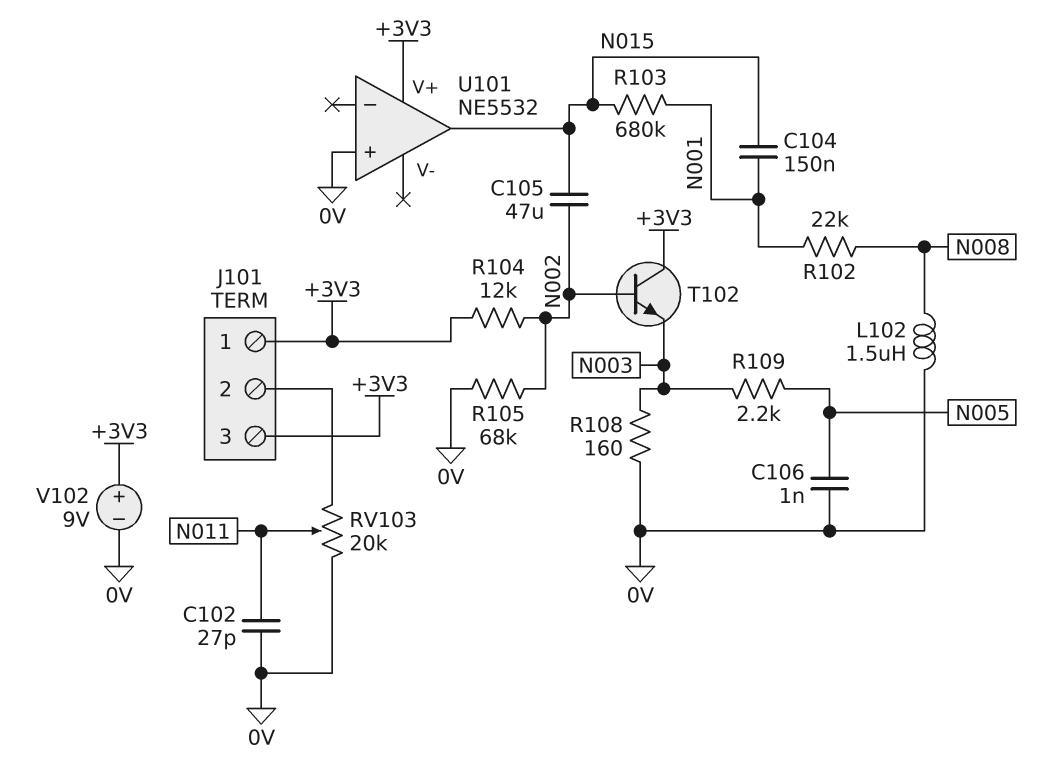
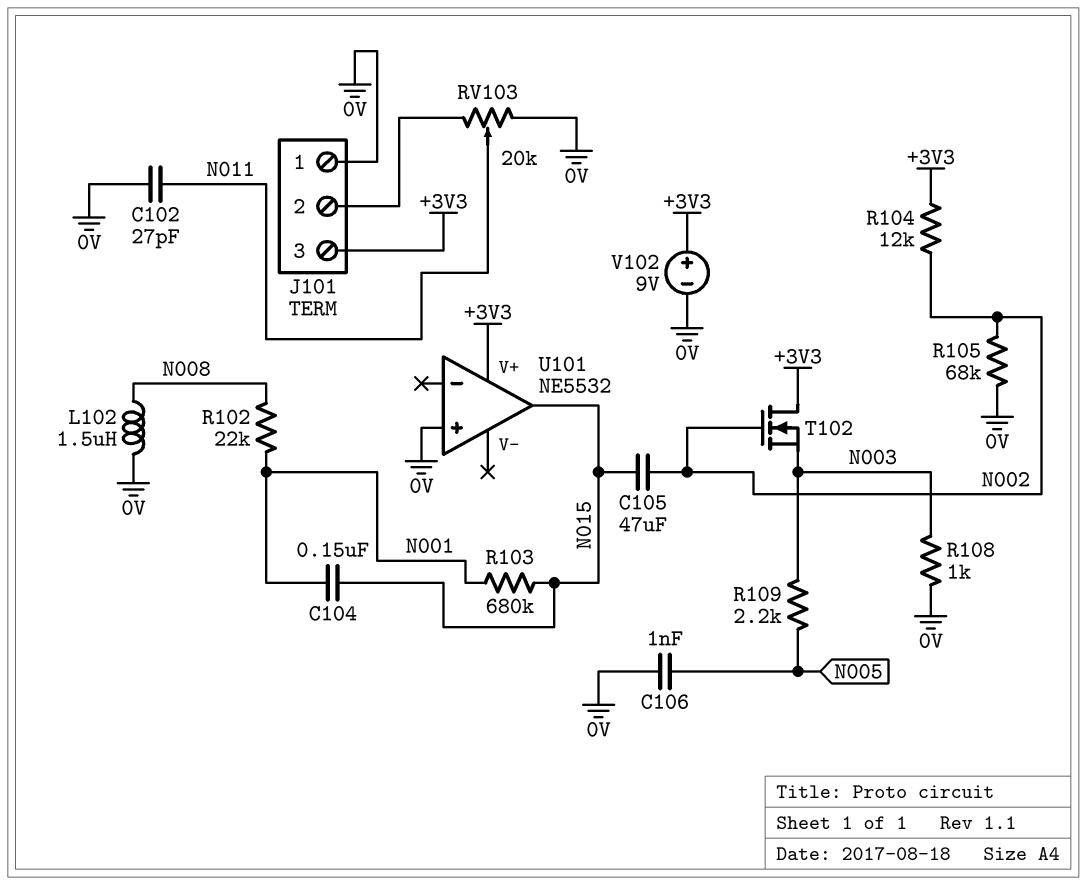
J101 pin 1: +3V3 -> 0V
R108: 160 (0V, N003) -> 1k (0V, N003)
T102: NPN (B N002, C +3V3, E N003) -> NMOS (G N002, D +3V3, S N003)

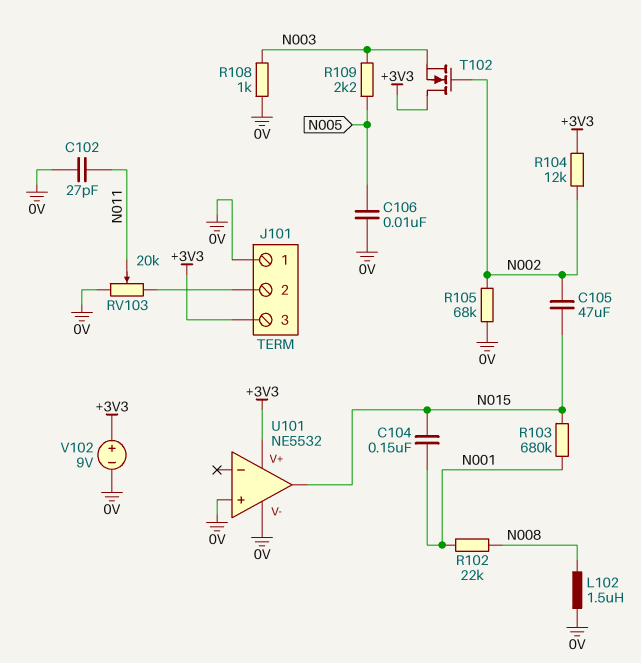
C106: 1nF (0V, N005) -> 10nF (0V, N005)
U101 pin V-: none -> 0V

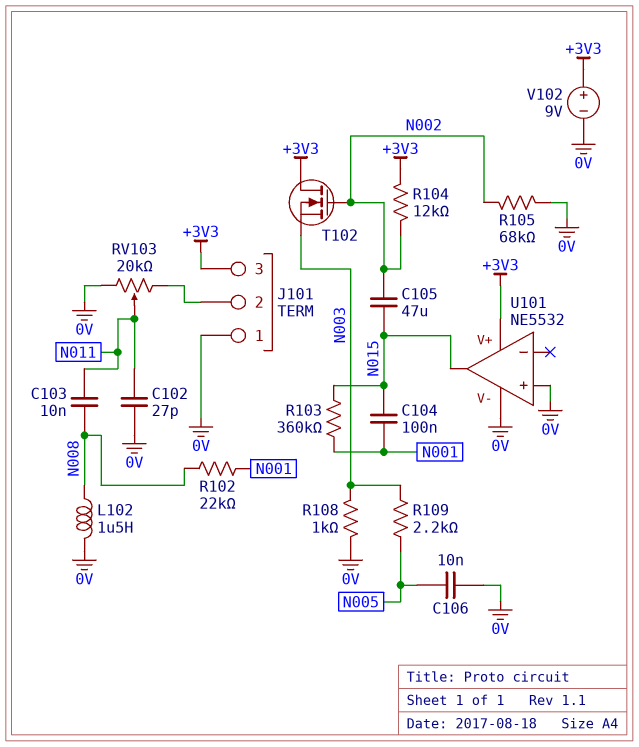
C103: none -> 10nF (N008, N011)
C104: 150nF (N001, N015) -> 100nF (N001, N015)
R103: 680k (N001, N015) -> 360k (N001, N015)

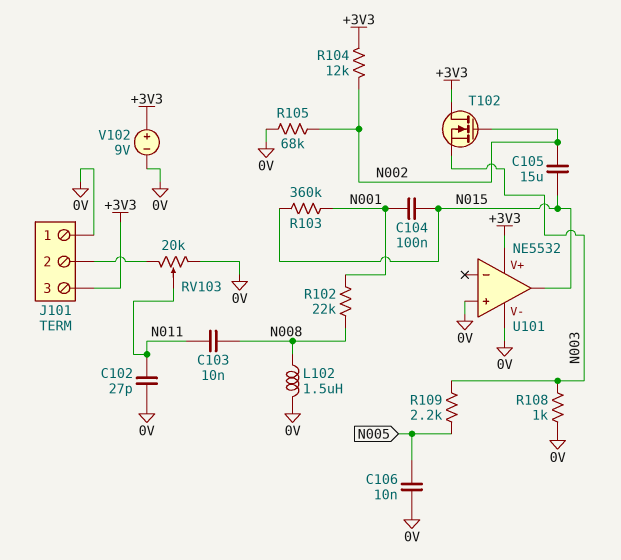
C105: 47uF (N002, N015) -> 15uF (N002, N015)

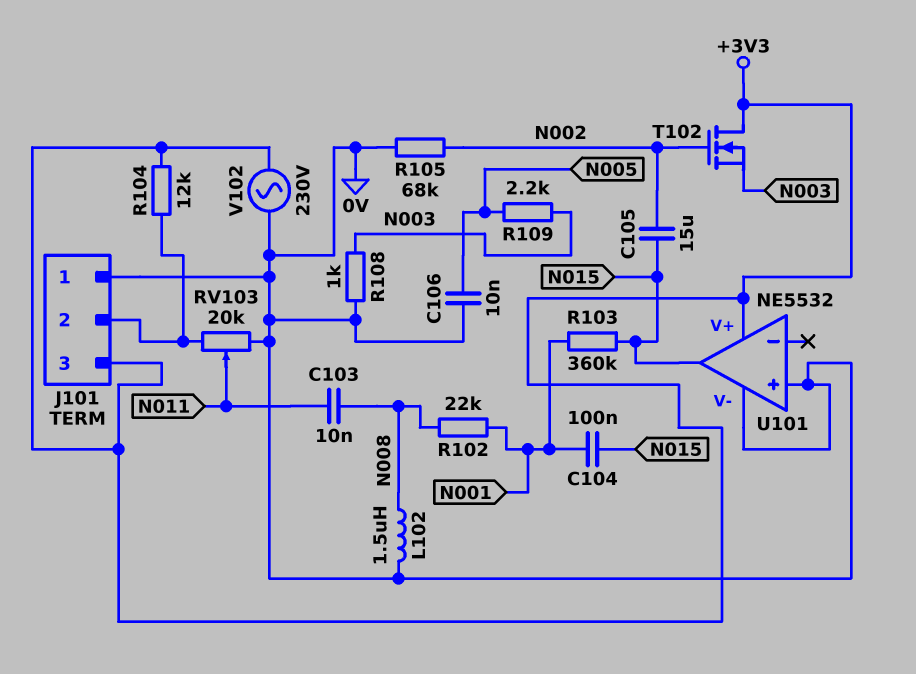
C102: 27pF (0V, N011) -> none
R104: 12k (+3V3, N002) -> 12k (+3V3, J101/2)
V102: 9V (plus +3V3, minus 0V) -> AC 230V (+3V3, 0V)

